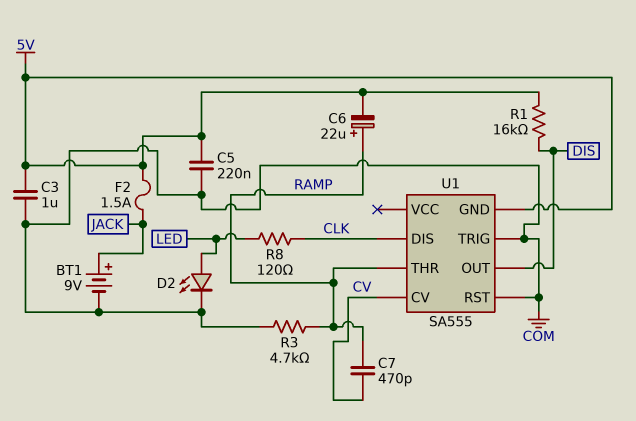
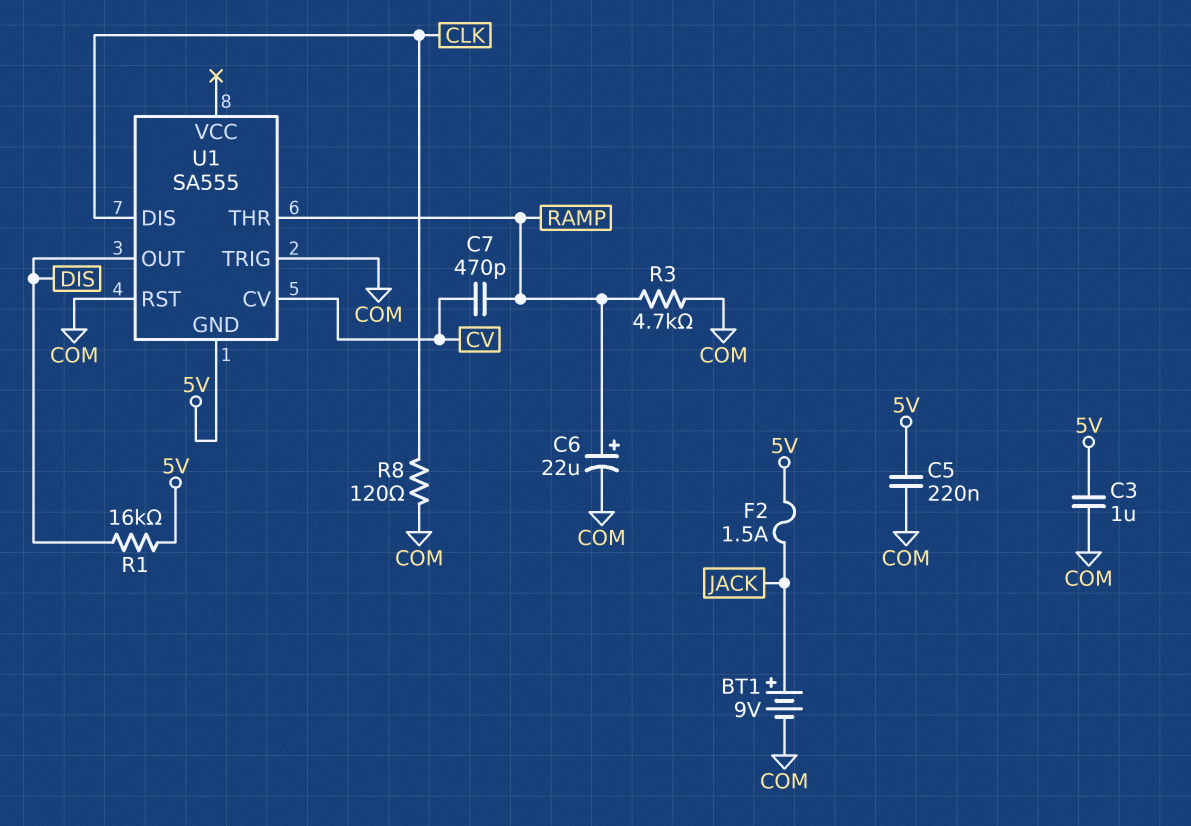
C6: 22uF (plus RAMP, minus 5V) -> 22uF (plus RAMP, minus COM)
D2: LED (A LED, K COM) -> none
R8: 120 (CLK, LED) -> 120 (CLK, COM)

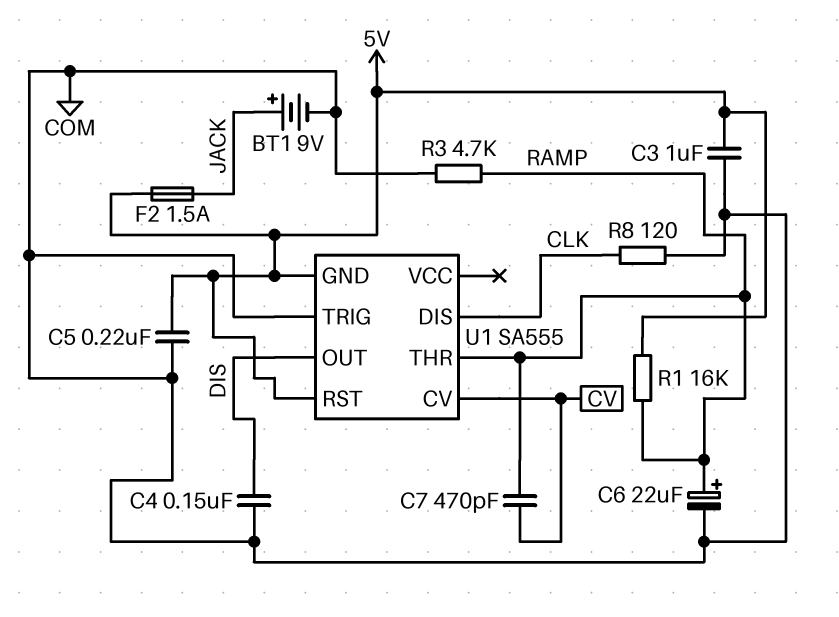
C4: none -> 150nF (COM, DIS)
R1: 16k (5V, DIS) -> 16k (5V, RAMP)
U1 pin RST: COM -> 5V

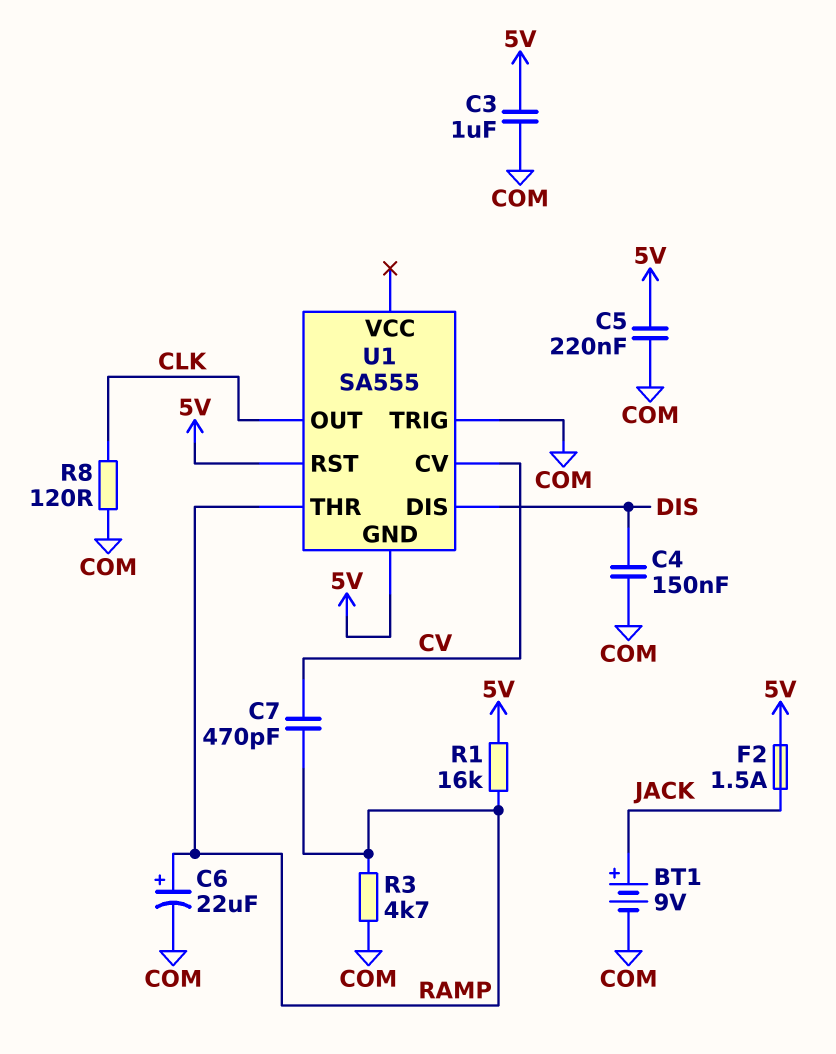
U1 pin DIS: CLK -> DIS
U1 pin OUT: DIS -> CLK

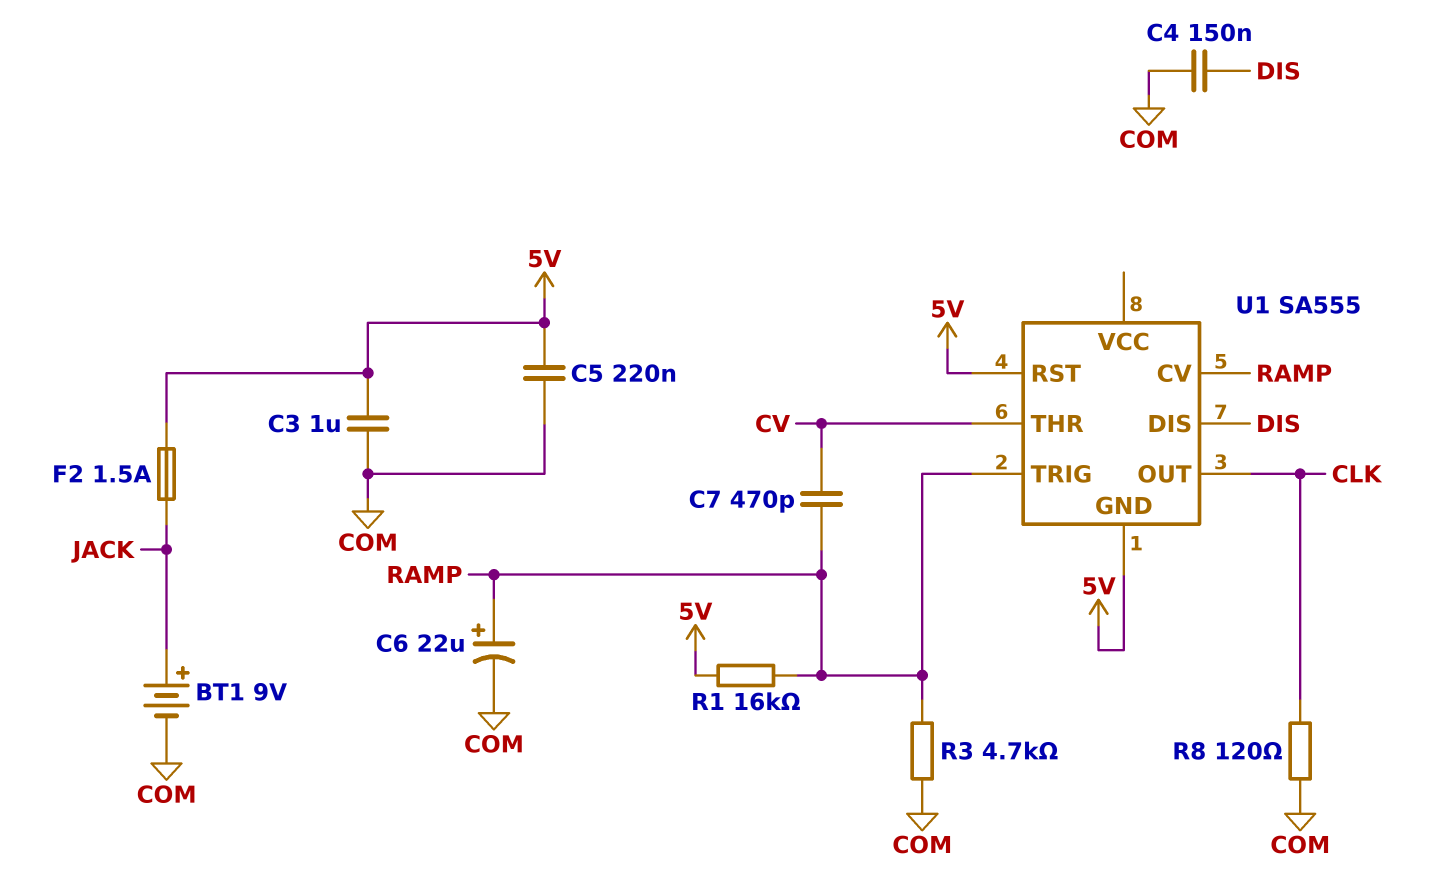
U1 pin CV: CV -> RAMP
U1 pin THR: RAMP -> CV
U1 pin TRIG: COM -> RAMP

